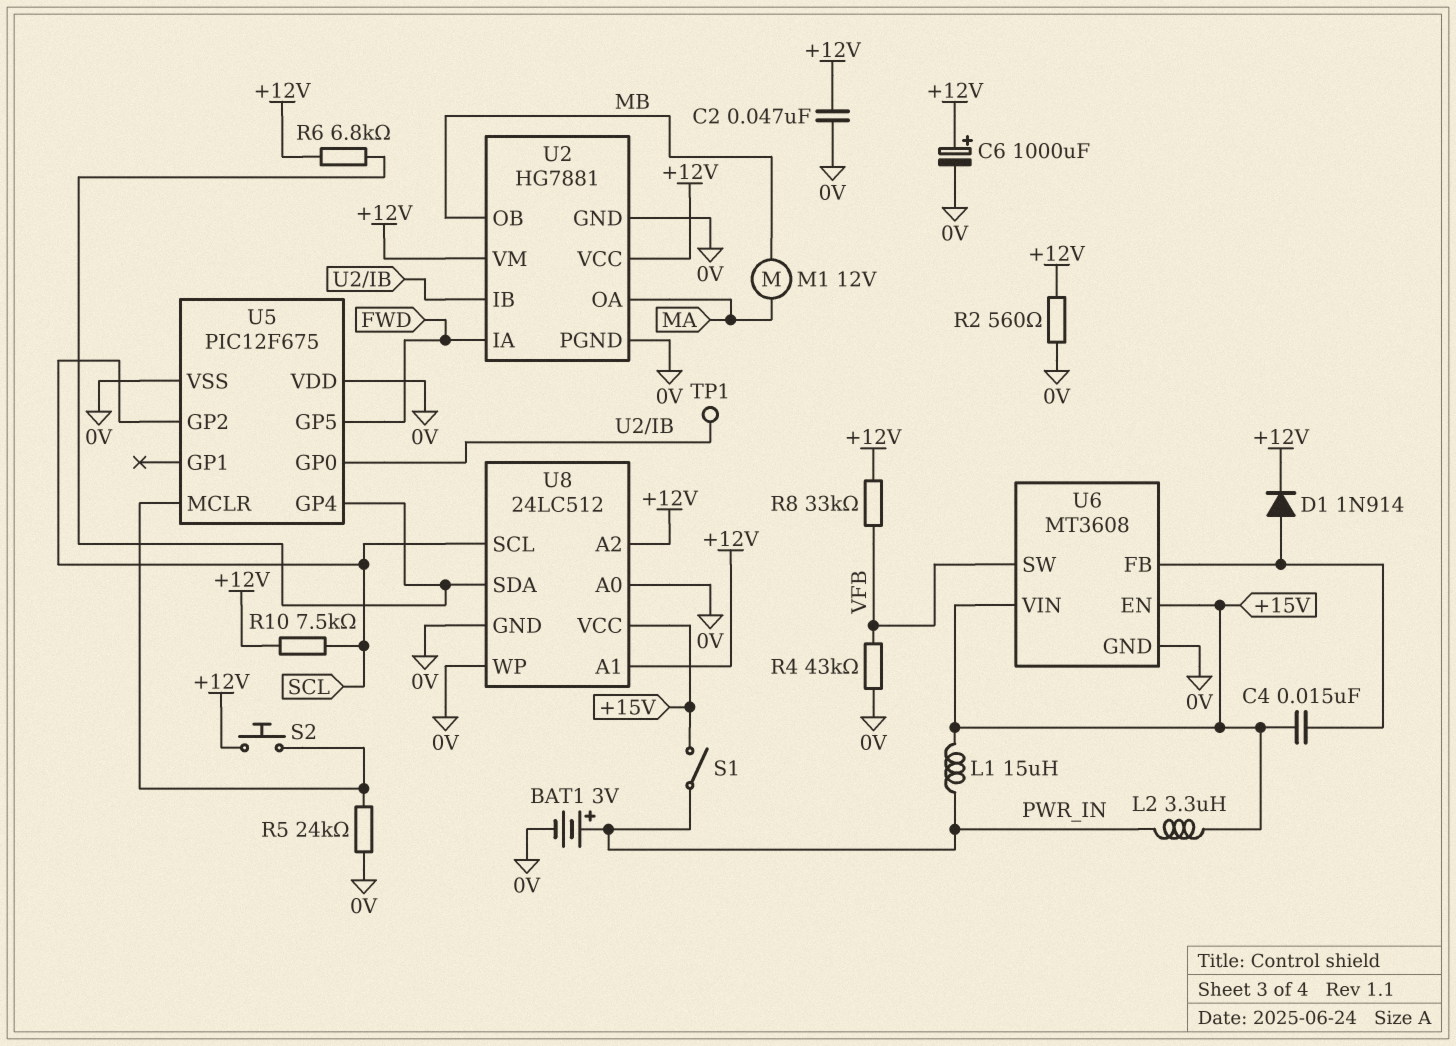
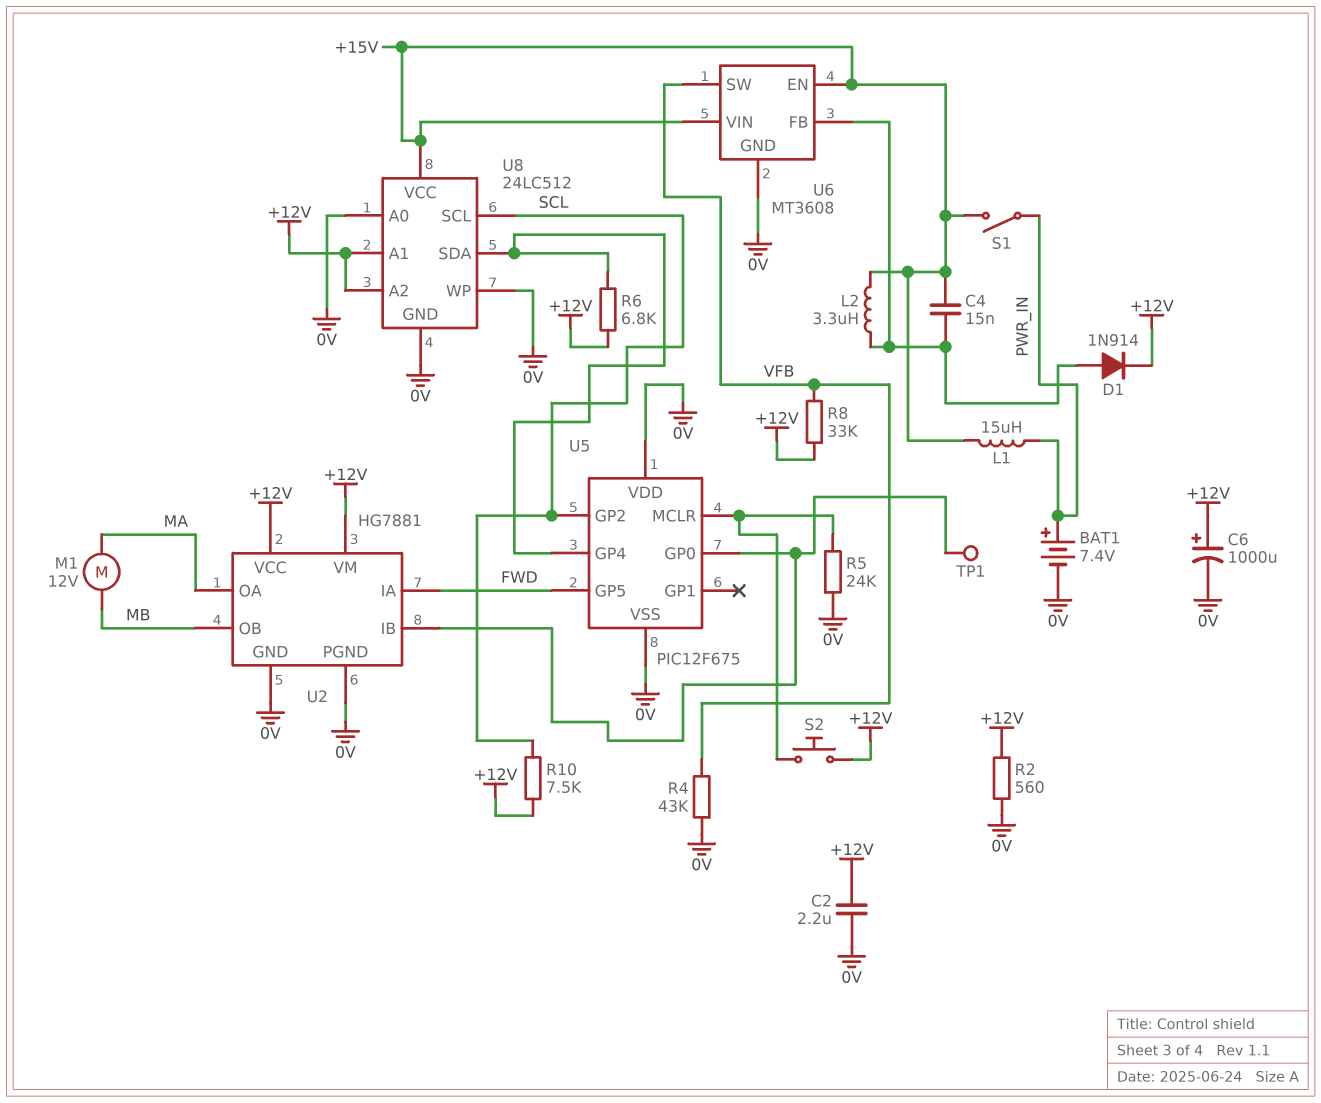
BAT1: 3V (plus PWR_IN, minus 0V) -> 7.4V (plus PWR_IN, minus 0V)
C2: 47nF (+12V, 0V) -> 2.2uF (+12V, 0V)
L2: 3.3uH (+15V, PWR_IN) -> 3.3uH (+15V, U6/FB)

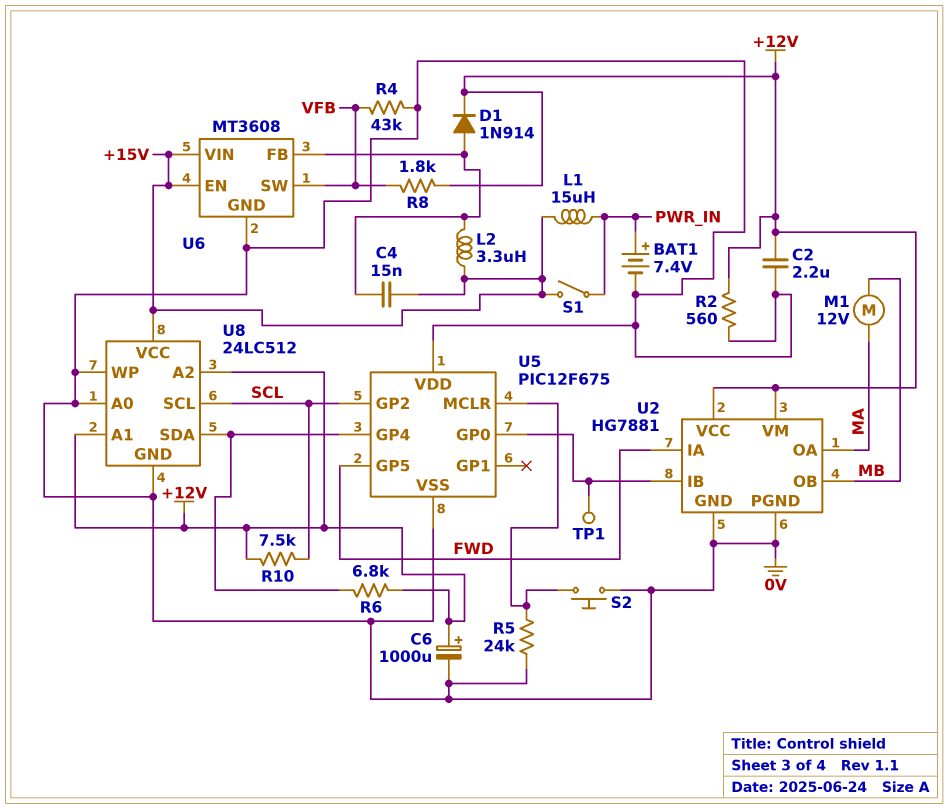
R8: 33k (+12V, VFB) -> 1.8k (+12V, VFB)
S2: button (+12V, U5/MCLR) -> button (0V, U5/MCLR)

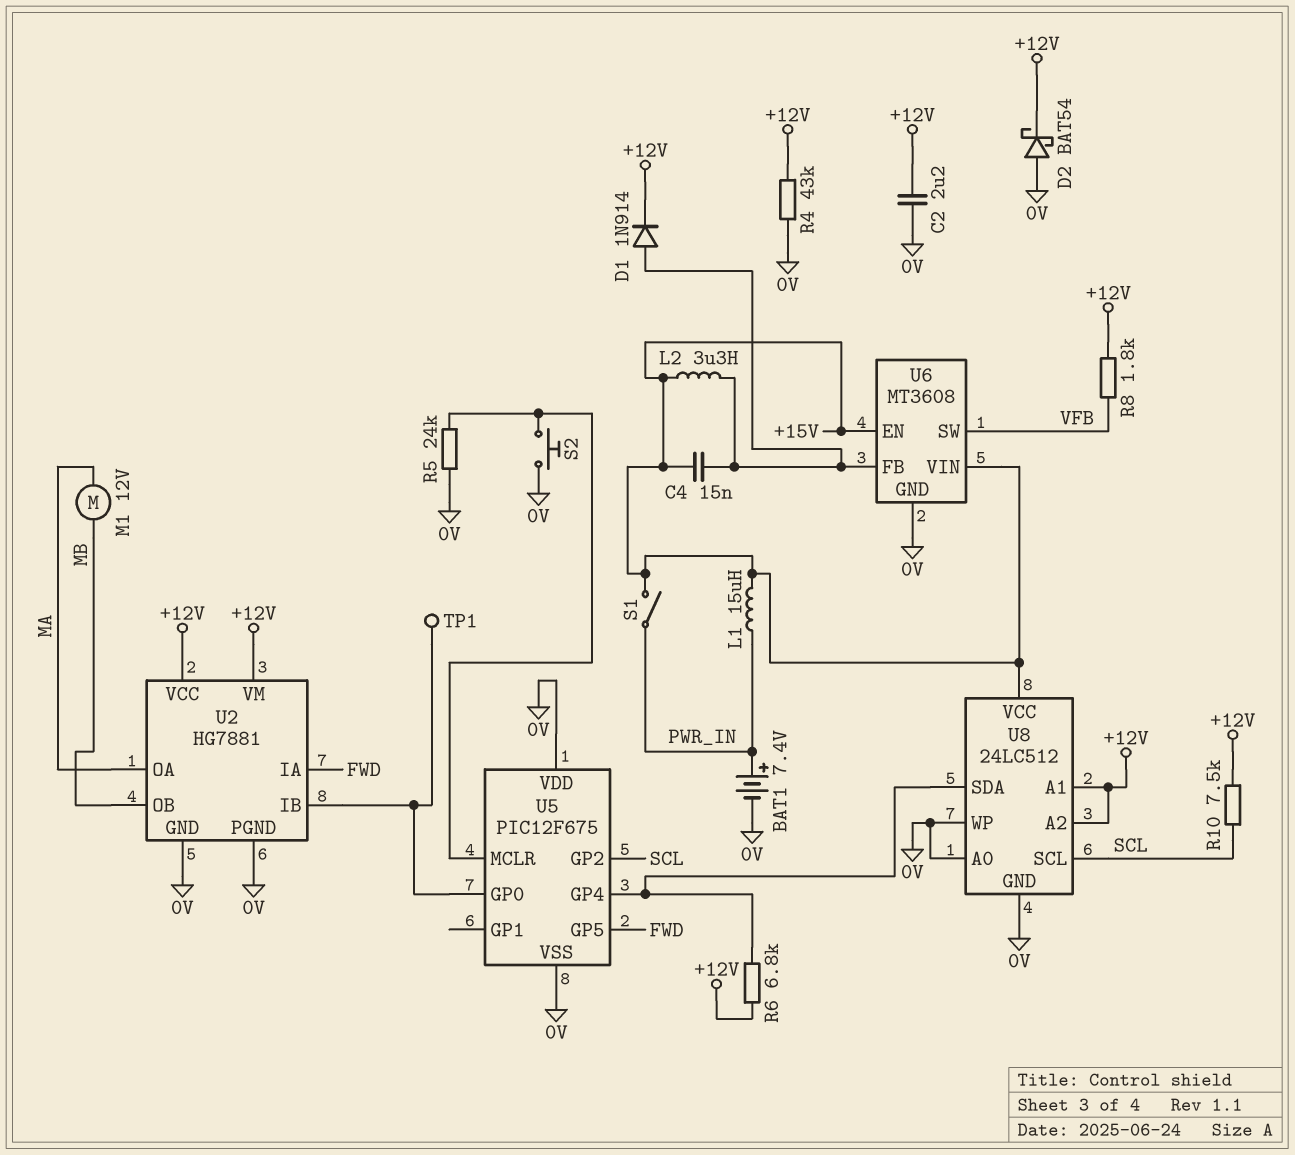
C6: 1000uF (plus +12V, minus 0V) -> none
D2: none -> schottky BAT54 (A 0V, K +12V)
R2: 560 (+12V, 0V) -> none
R4: 43k (0V, VFB) -> 43k (+12V, 0V)

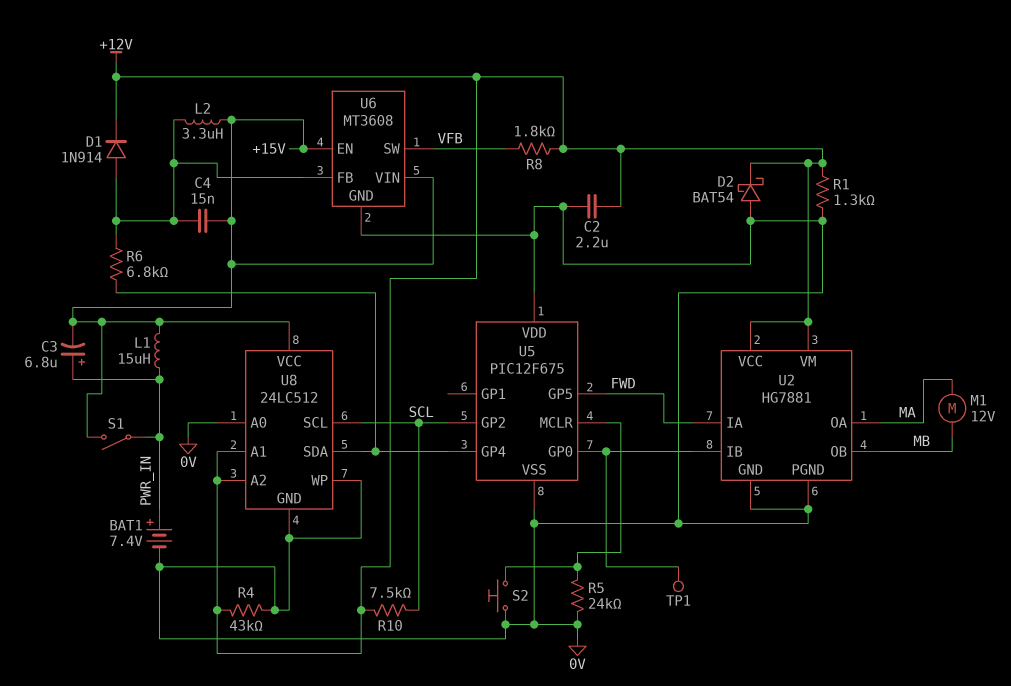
C3: none -> 6.8uF (plus PWR_IN, minus +15V)
R1: none -> 1.3k (+12V, 0V)
R6: 6.8k (+12V, U5/GP4) -> 6.8k (U5/GP4, U6/FB)

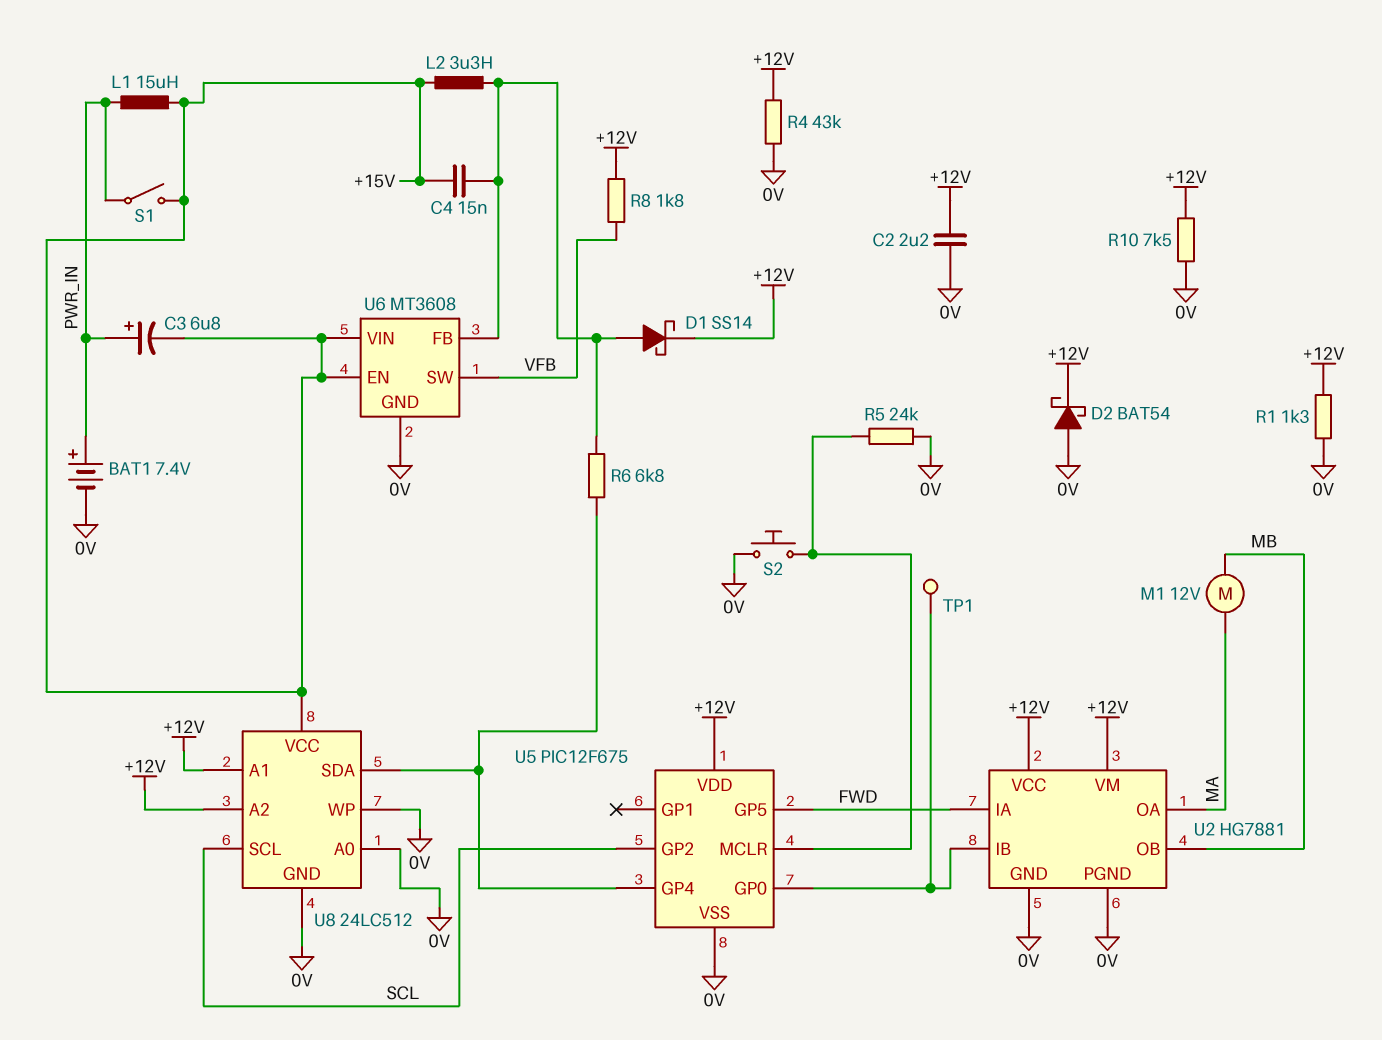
D1: diode 1N914 (A U6/FB, K +12V) -> schottky SS14 (A U6/FB, K +12V)
R10: 7.5k (+12V, SCL) -> 7.5k (+12V, 0V)
U5 pin VDD: 0V -> +12V

